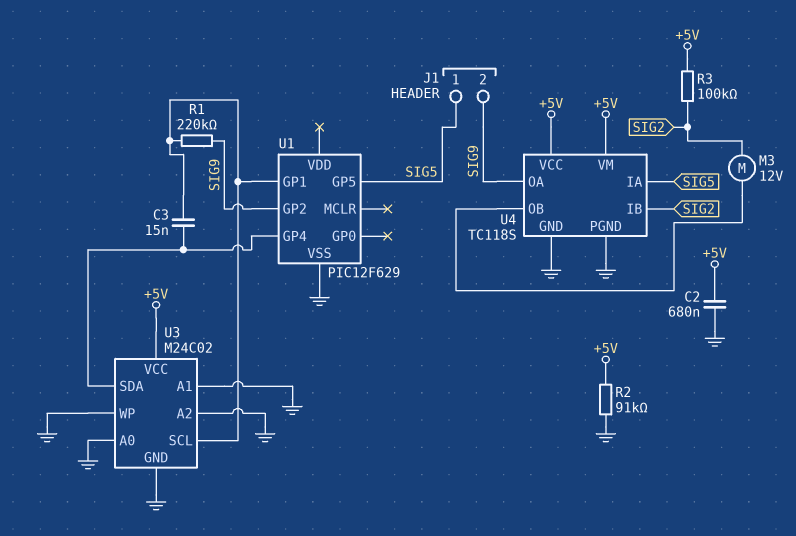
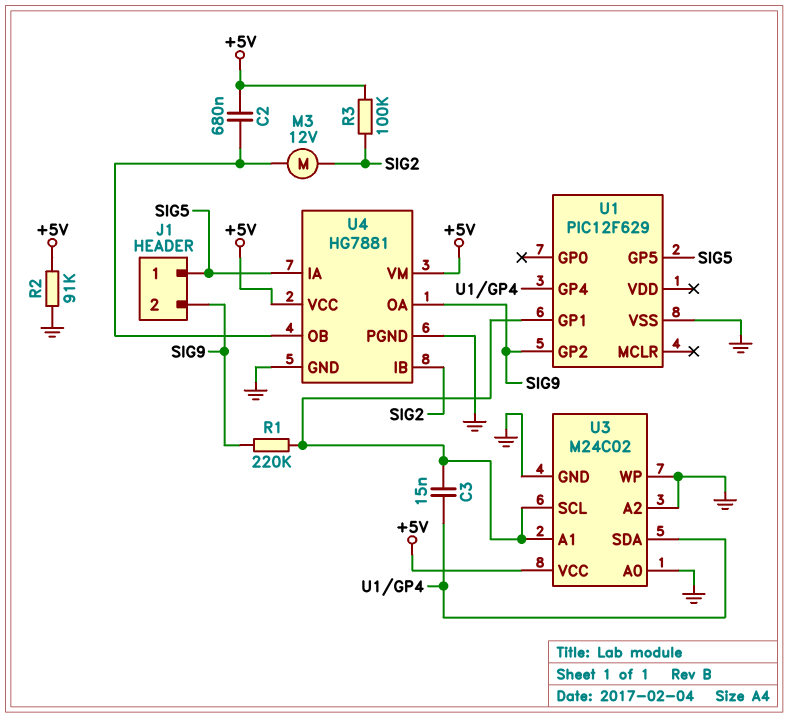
C2: 680nF (+5V, GND) -> 680nF (+5V, U4/OB)
U3 pin A1: GND -> U1/GP1
U4: TC118S -> HG7881

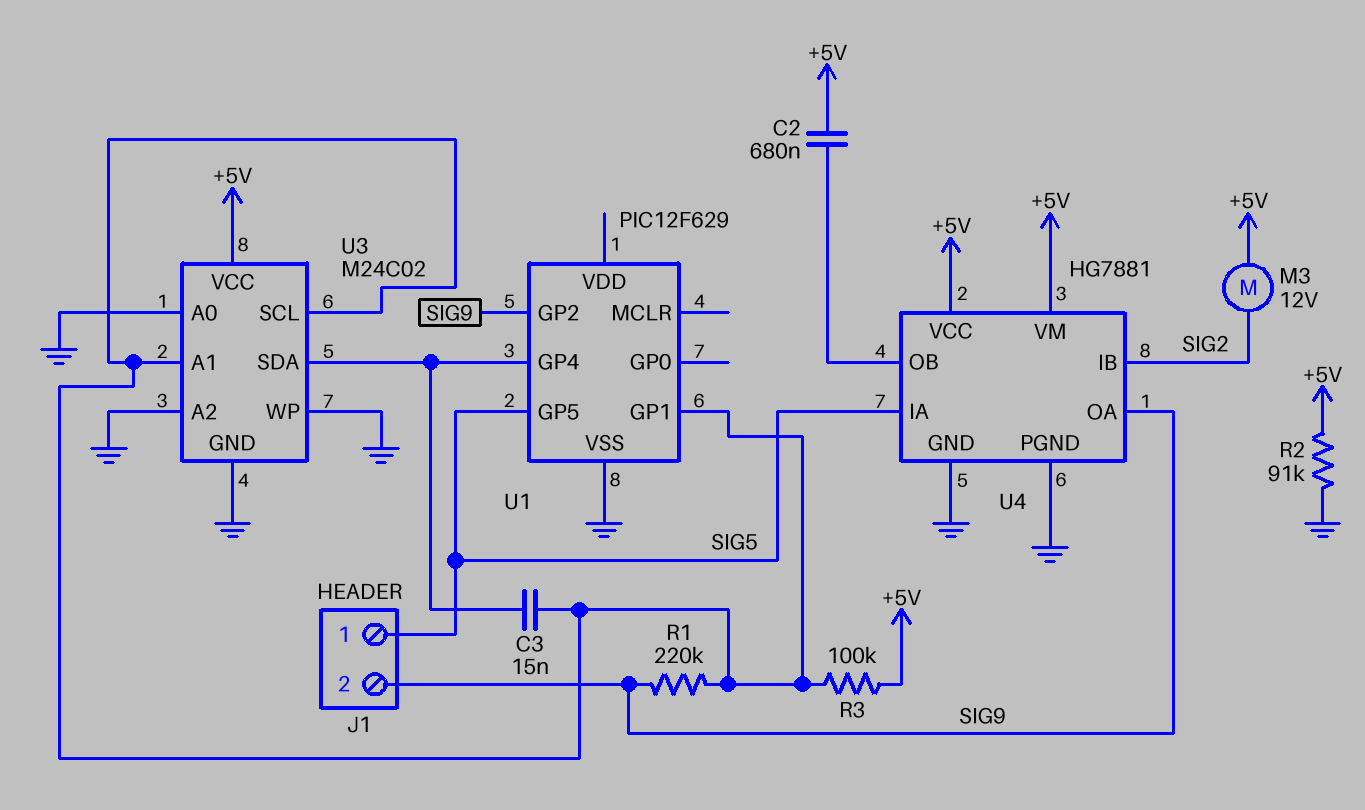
M3: motor 12V (SIG2, U4/OB) -> motor 12V (+5V, SIG2)
R3: 100k (+5V, SIG2) -> 100k (+5V, U1/GP1)

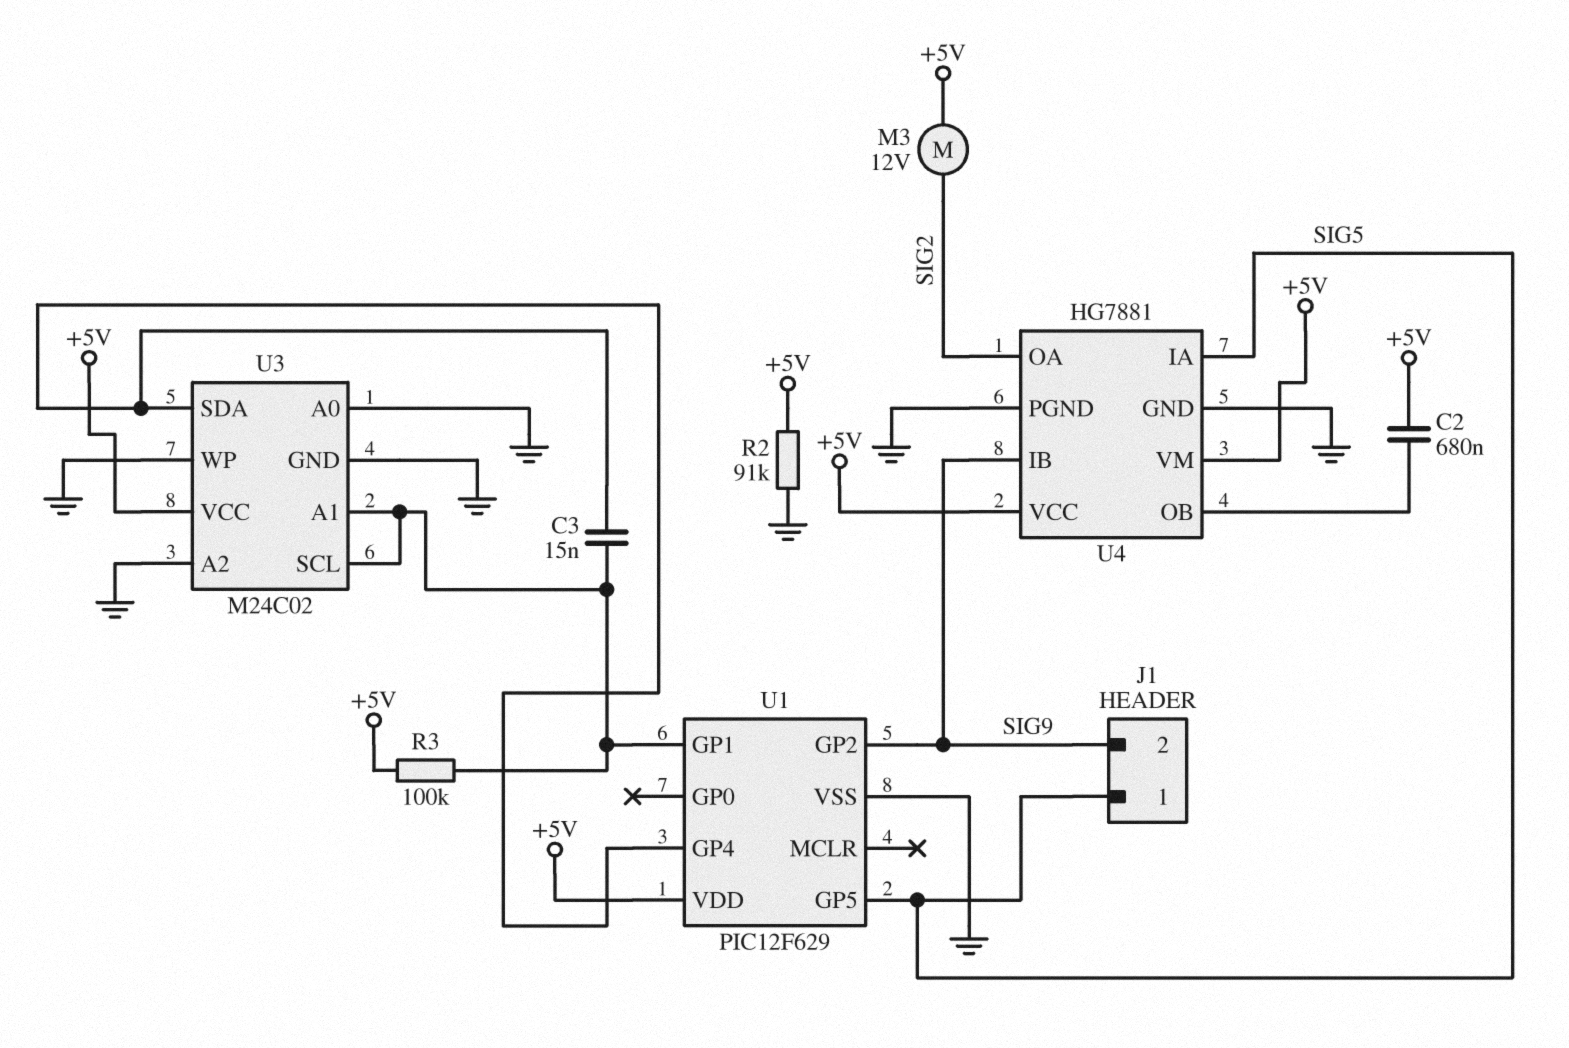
R1: 220k (SIG9, U1/GP1) -> none
U1 pin VDD: none -> +5V
U4 pin IB: SIG2 -> SIG9
U4 pin OA: SIG9 -> SIG2

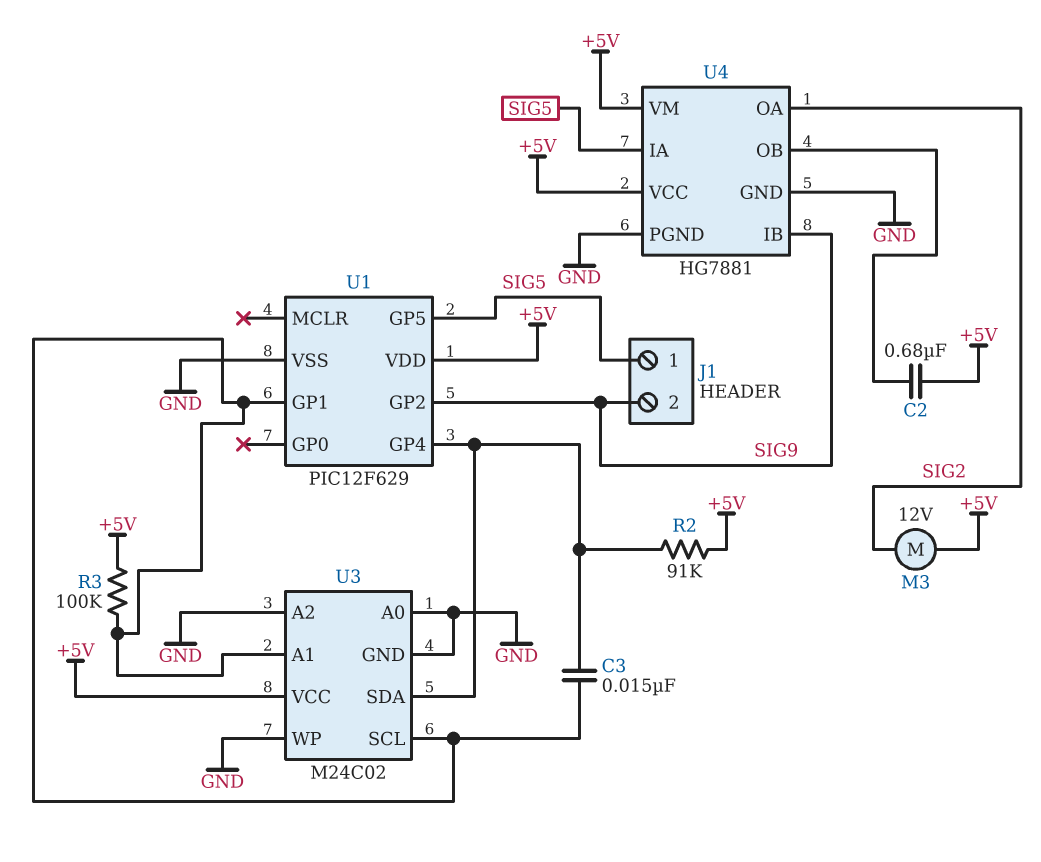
R2: 91k (+5V, GND) -> 91k (+5V, U1/GP4)

